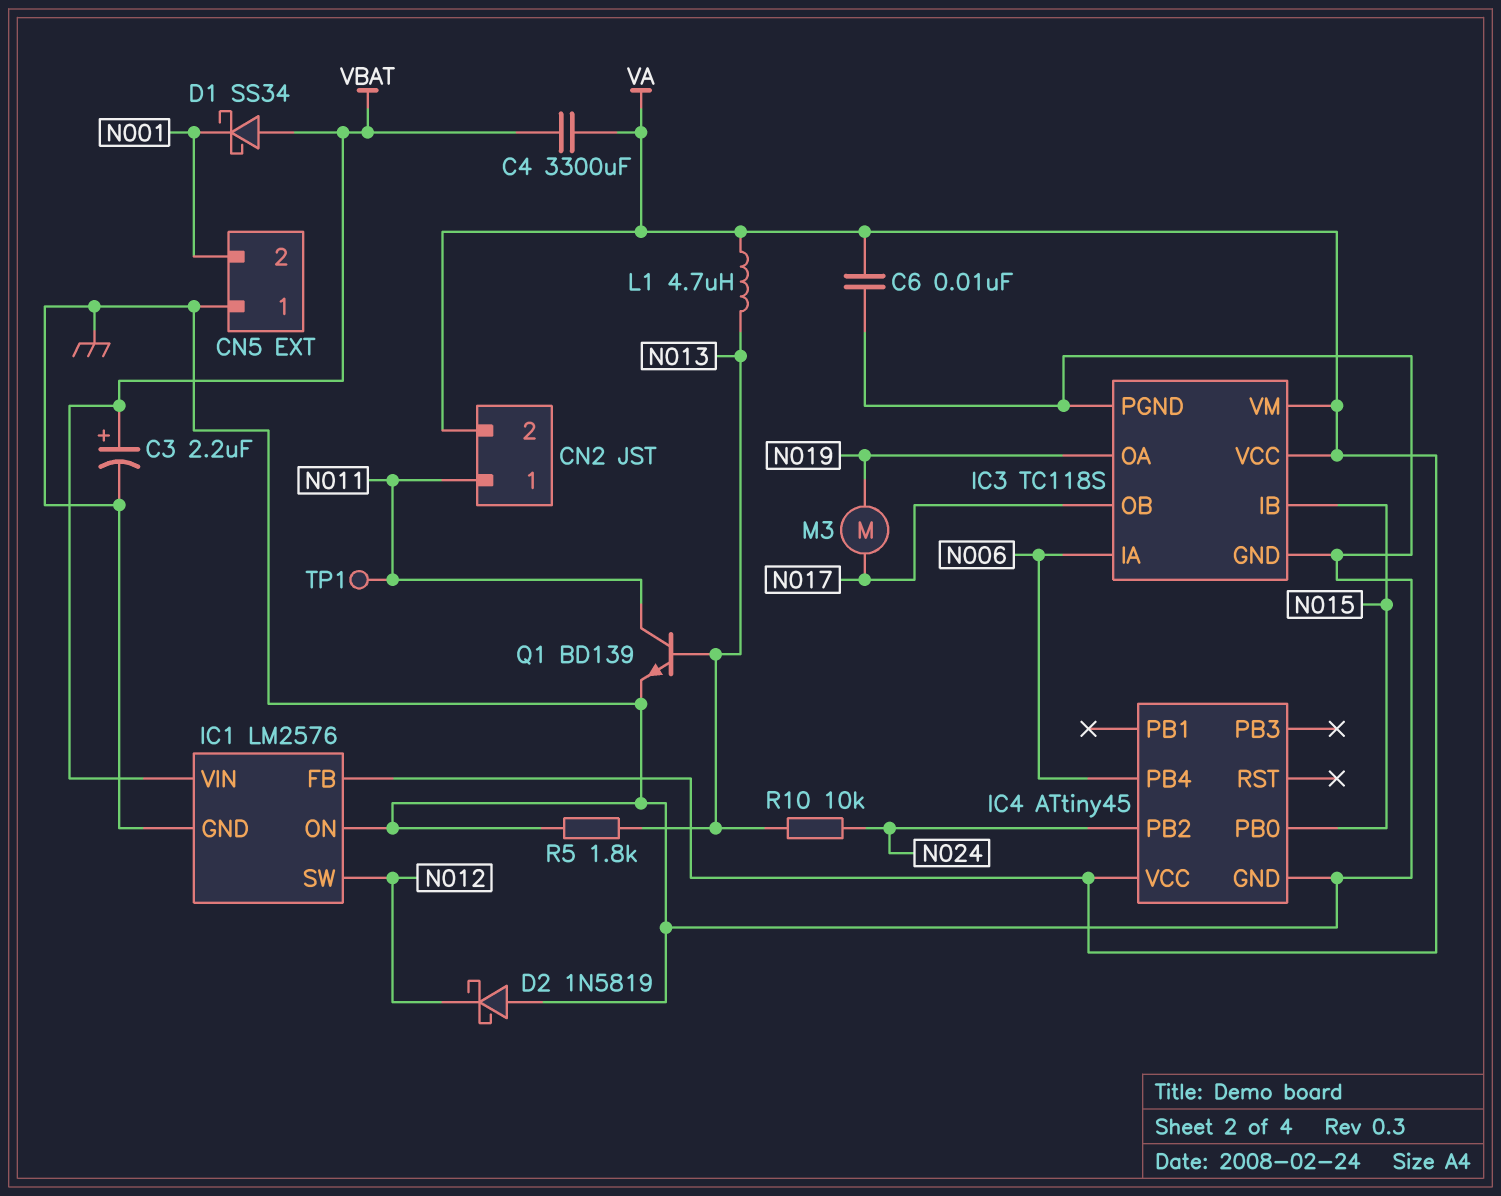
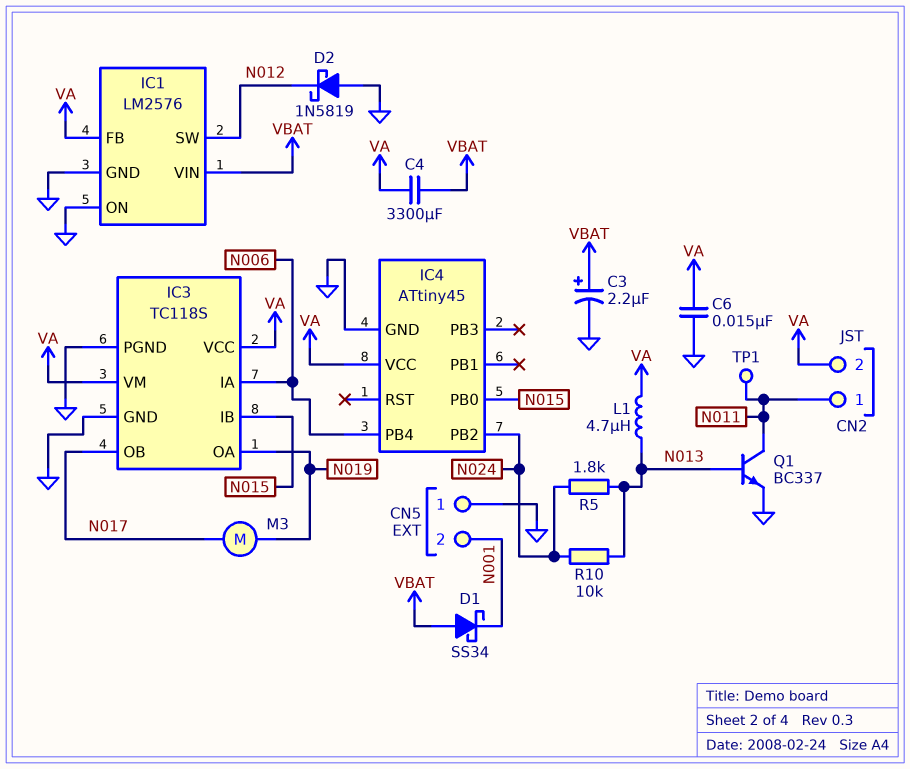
C6: 10nF (GND, VA) -> 15nF (GND, VA)
Q1: NPN BD139 (B N013, C N011, E GND) -> NPN BC337 (B N013, C N011, E GND)
R5: 1.8k (GND, N013) -> 1.8k (N013, N024)

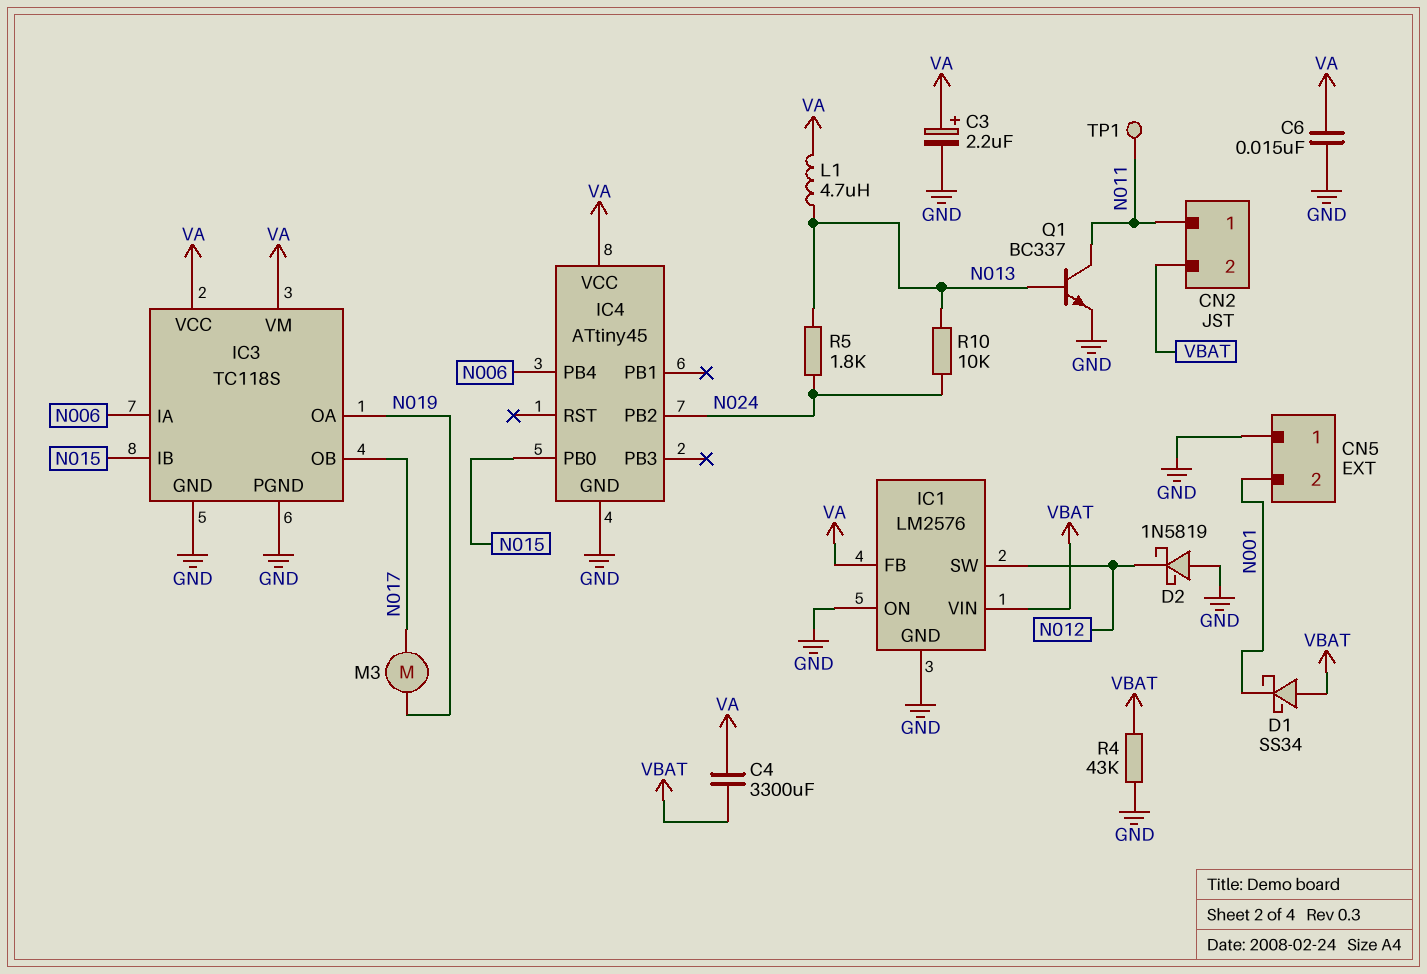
C3: 2.2uF (plus VBAT, minus GND) -> 2.2uF (plus VA, minus GND)
CN2 pin 2: VA -> VBAT
R4: none -> 43k (GND, VBAT)

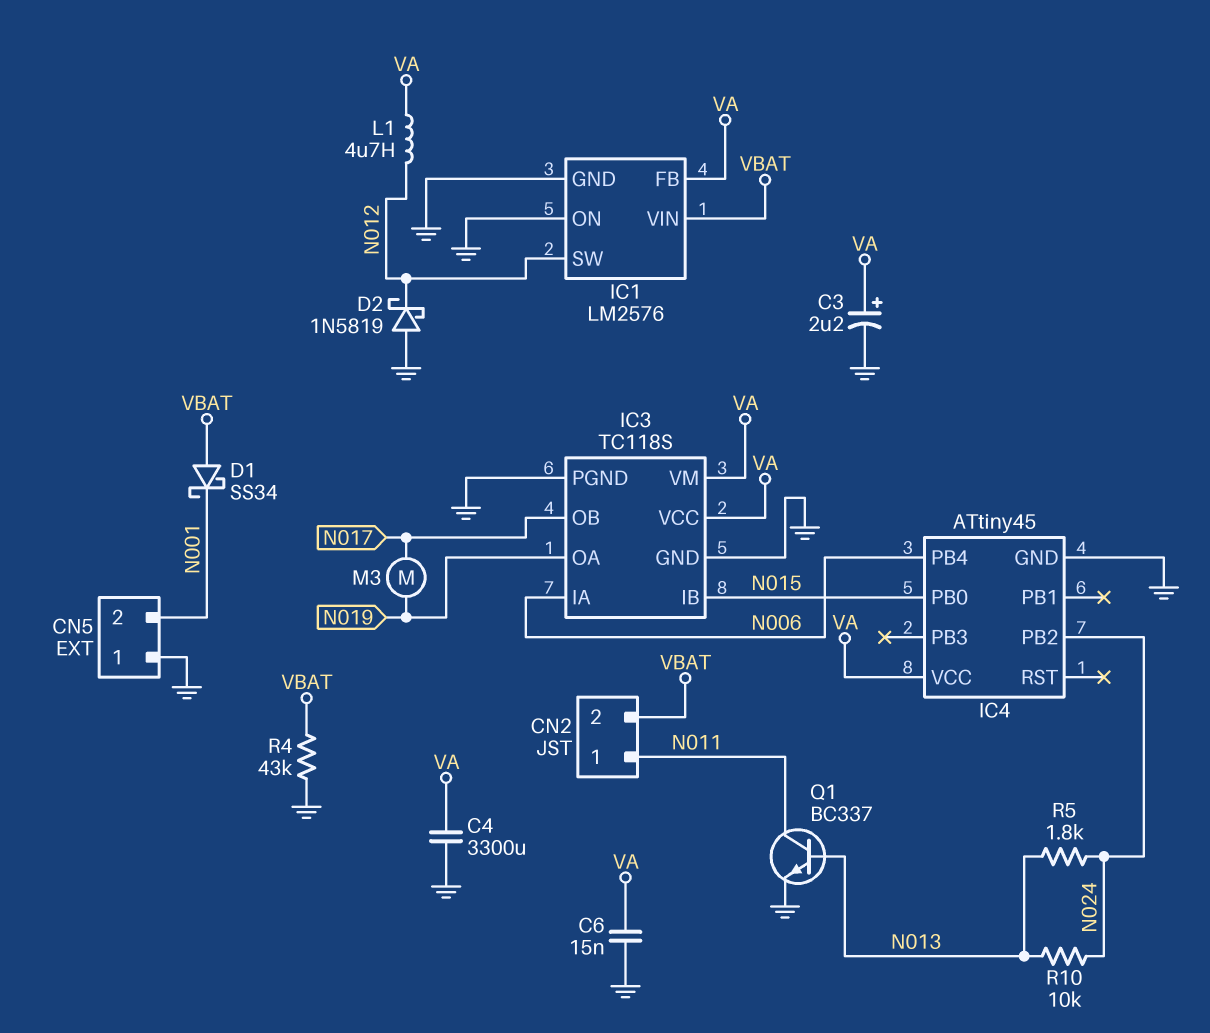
C4: 3300uF (VA, VBAT) -> 3300uF (GND, VA)
L1: 4.7uH (N013, VA) -> 4.7uH (N012, VA)
TP1: test point (N011) -> none

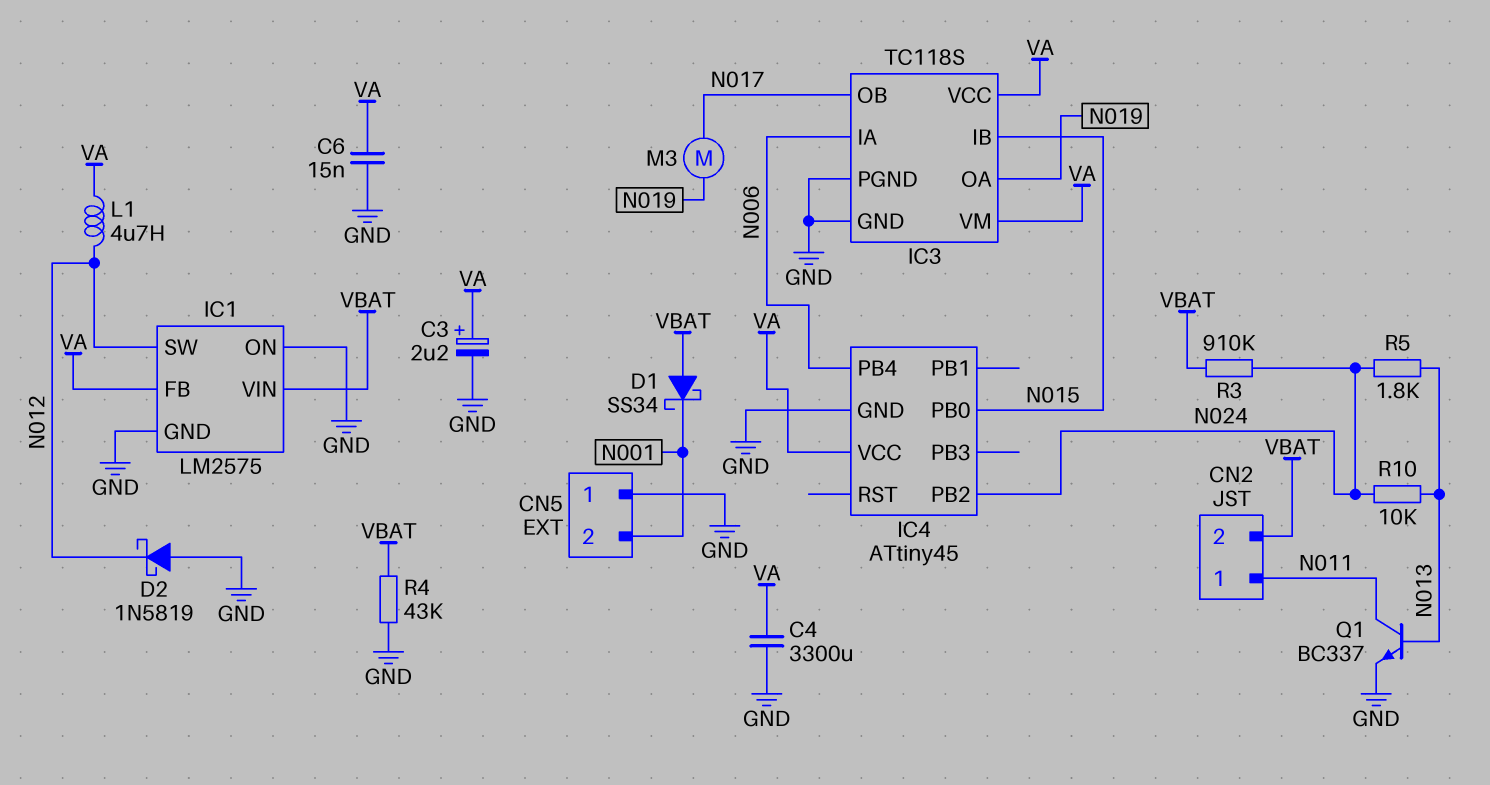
IC1: LM2576 -> LM2575
R3: none -> 910k (N024, VBAT)

